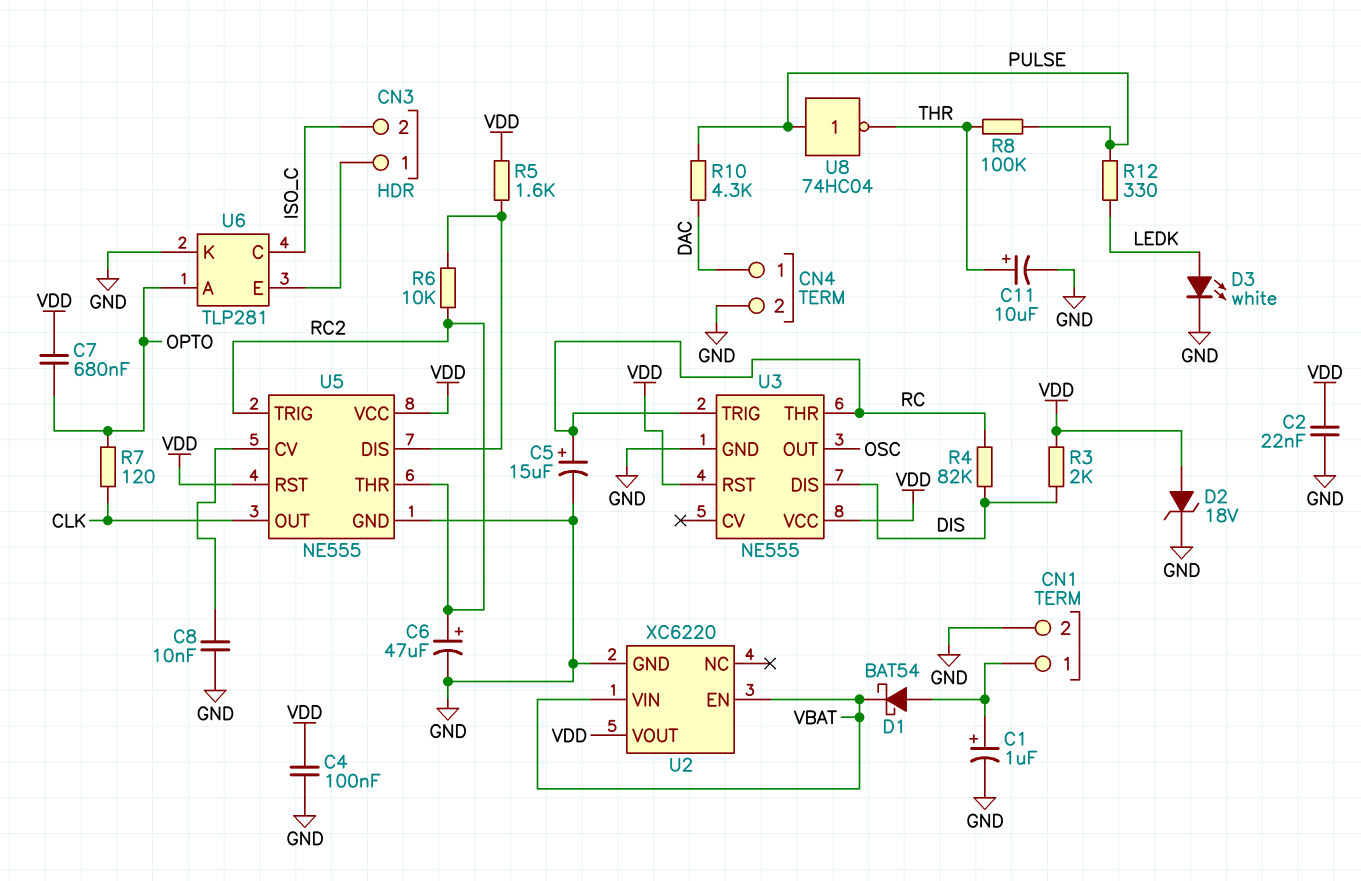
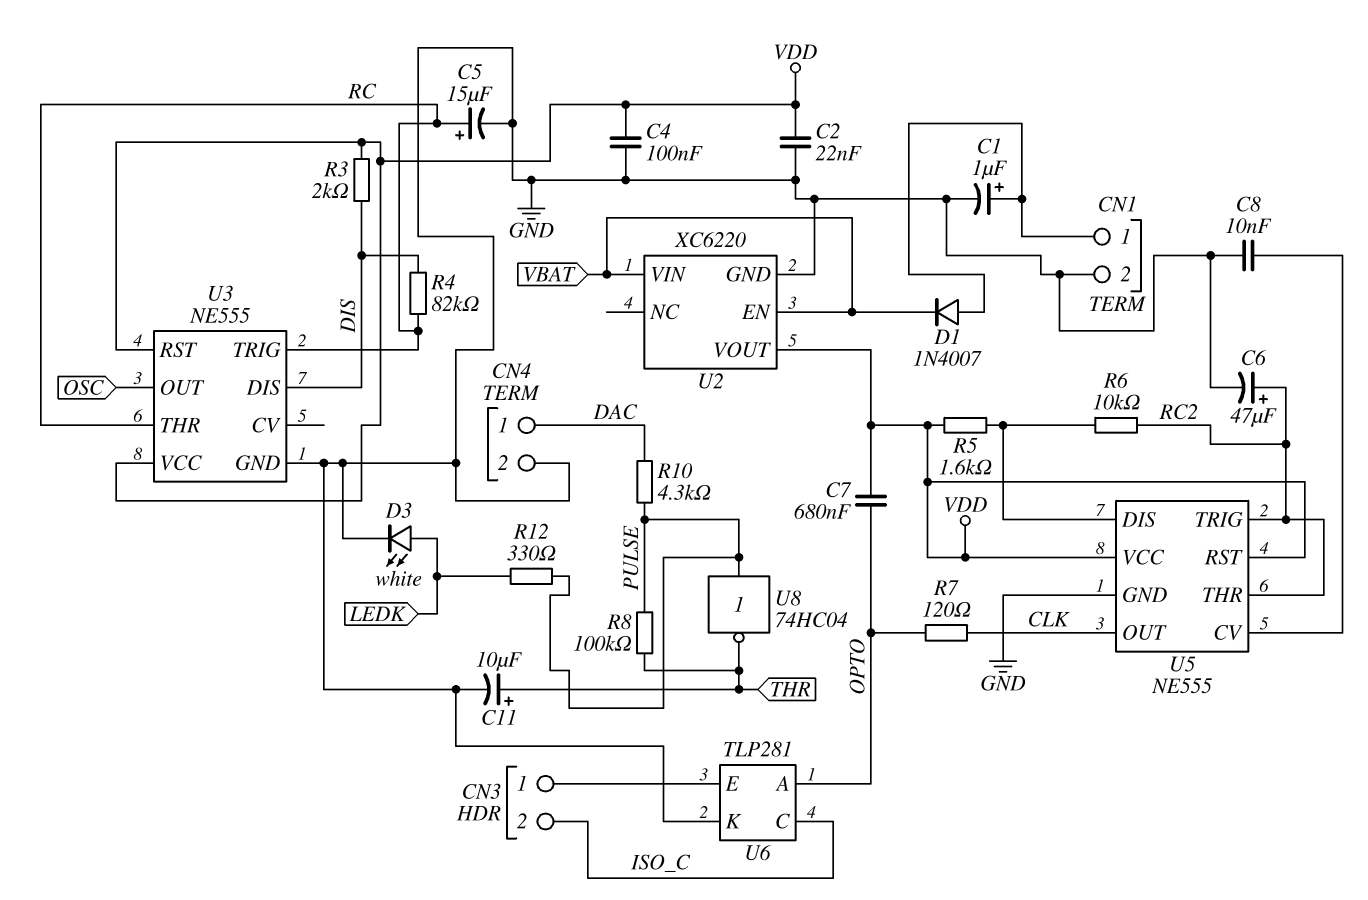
D1: schottky BAT54 (A CN1/1, K VBAT) -> diode 1N4007 (A CN1/1, K VBAT)
D2: zener 18V (A VDD, K GND) -> none

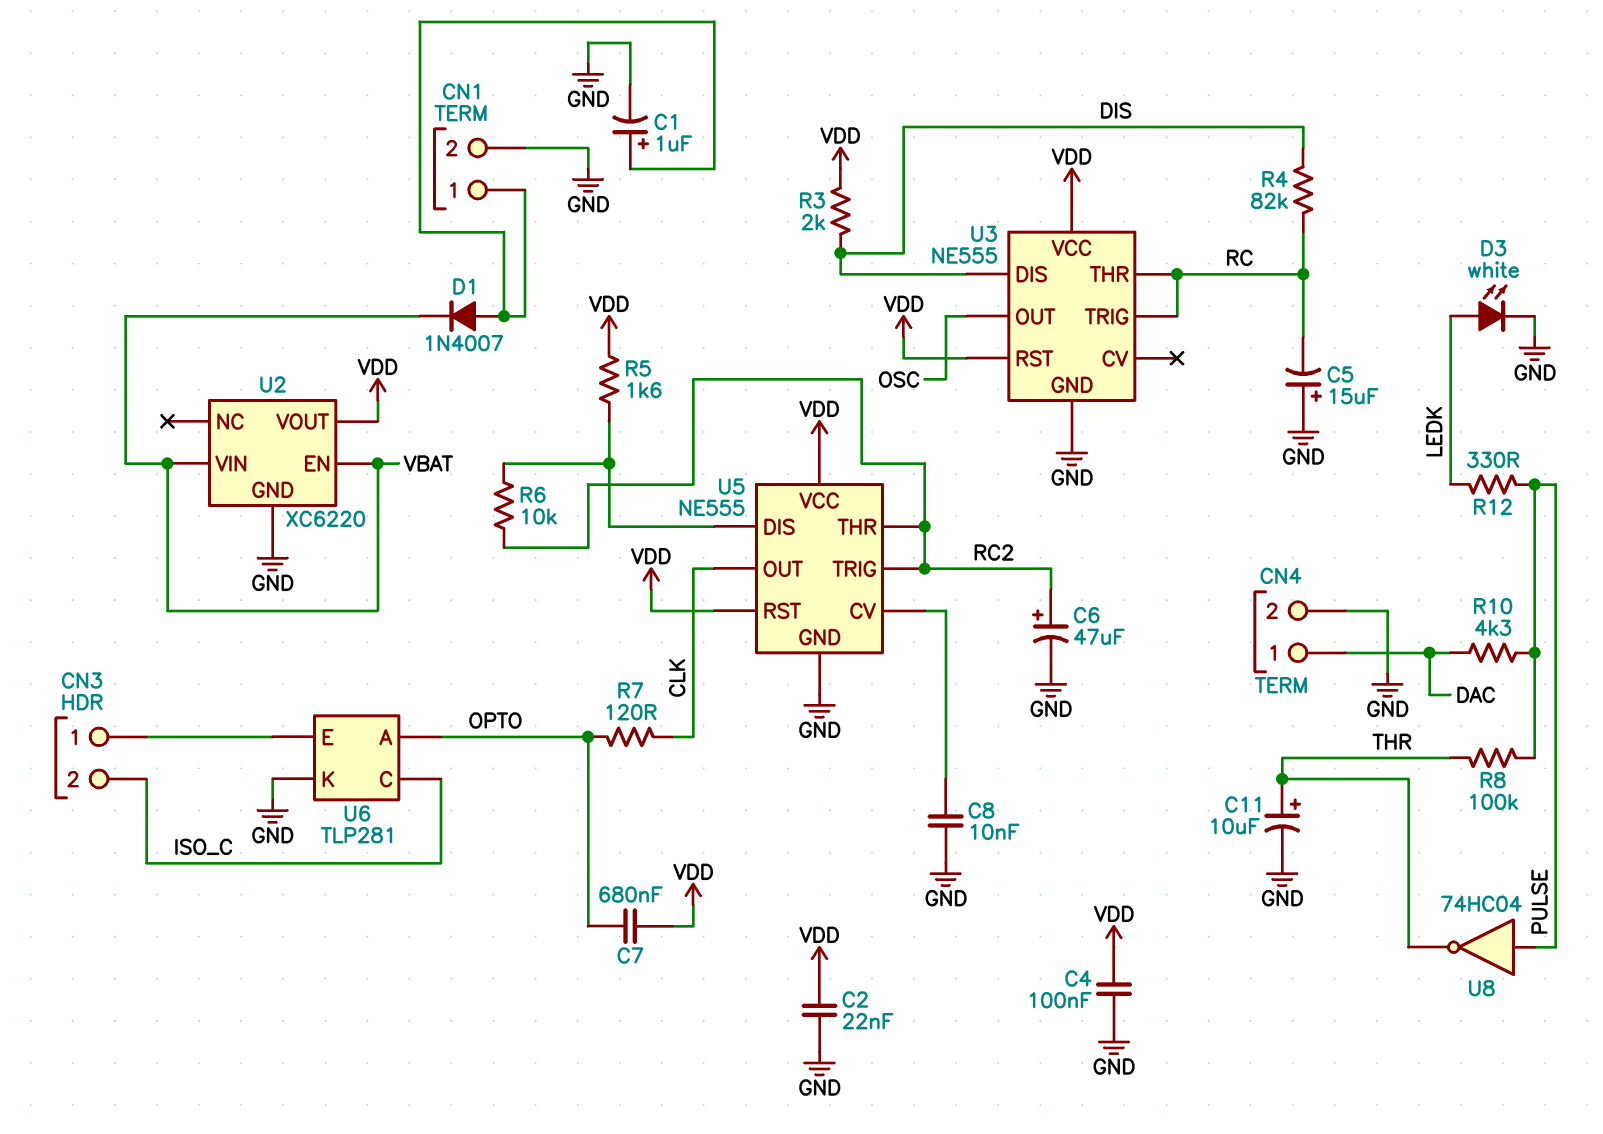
C5: 15uF (plus RC, minus GND) -> 15uF (plus GND, minus RC)

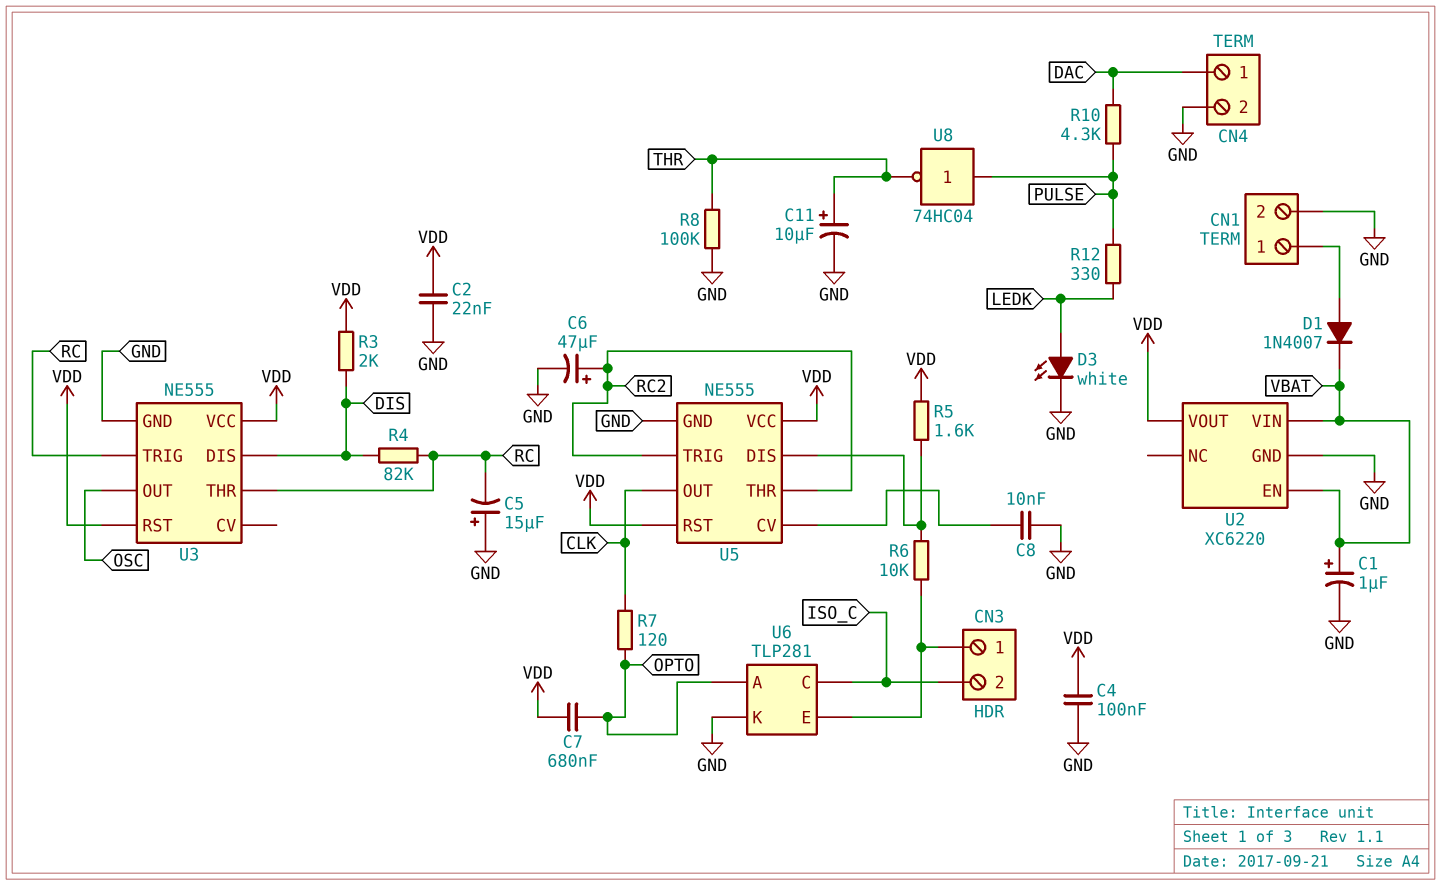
C1: 1uF (plus CN1/1, minus GND) -> 1uF (plus VBAT, minus GND)
R6: 10k (RC2, U5/DIS) -> 10k (CN3/1, U5/DIS)
R8: 100k (PULSE, THR) -> 100k (GND, THR)

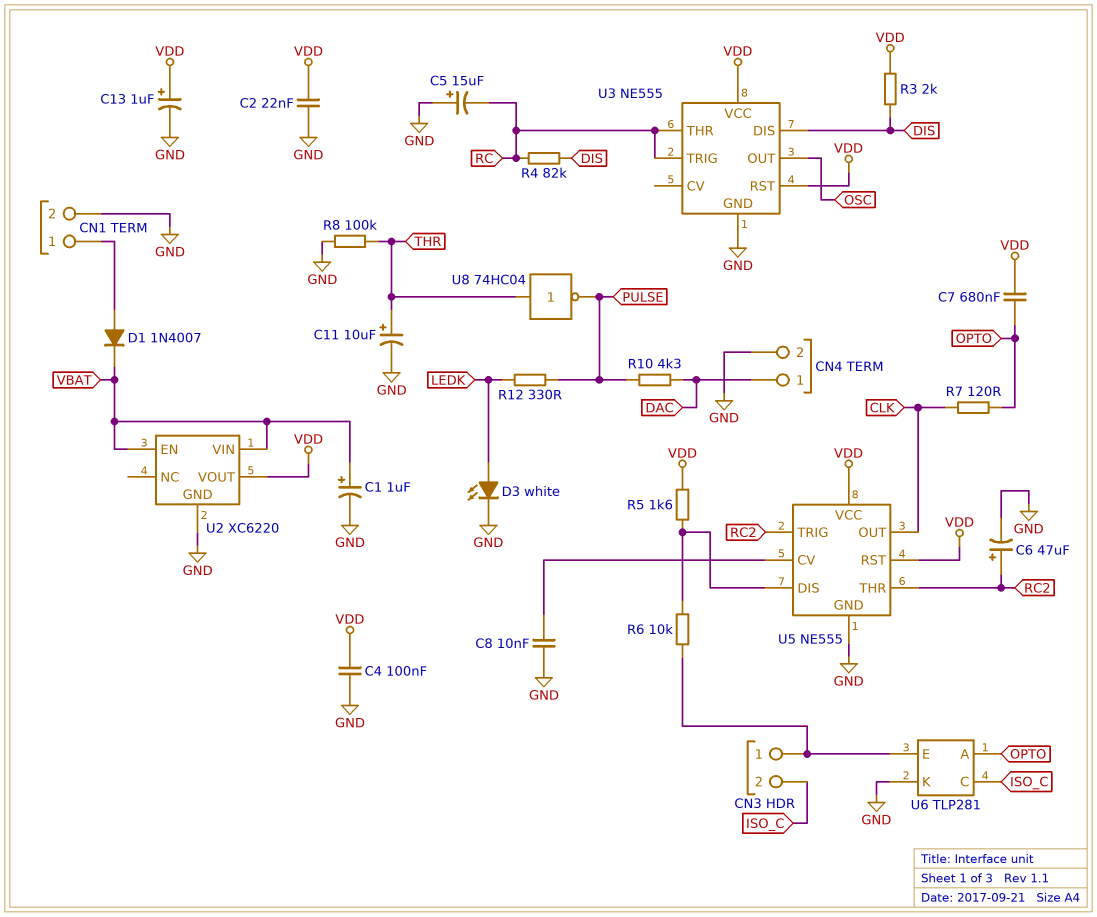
C13: none -> 1uF (plus VDD, minus GND)
U8: NOT 74HC04 (in PULSE, out THR) -> NOT 74HC04 (in THR, out PULSE)

